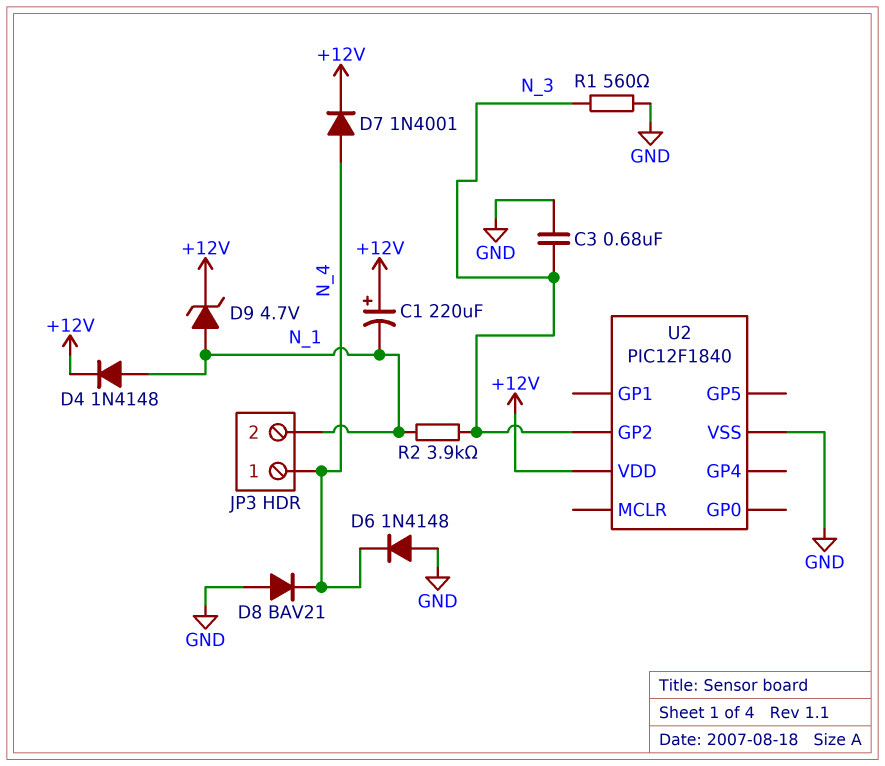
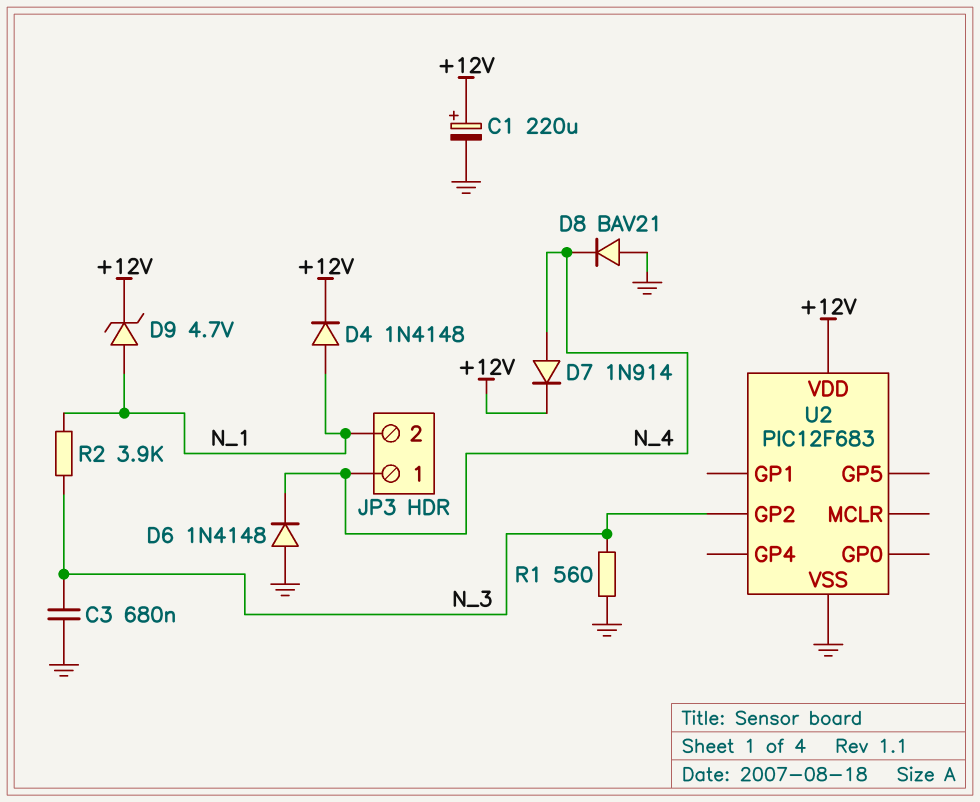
C1: 220uF (plus +12V, minus N_1) -> 220uF (plus +12V, minus GND)
D7: diode 1N4001 (A N_4, K +12V) -> diode 1N914 (A N_4, K +12V)
U2: PIC12F1840 -> PIC12F683

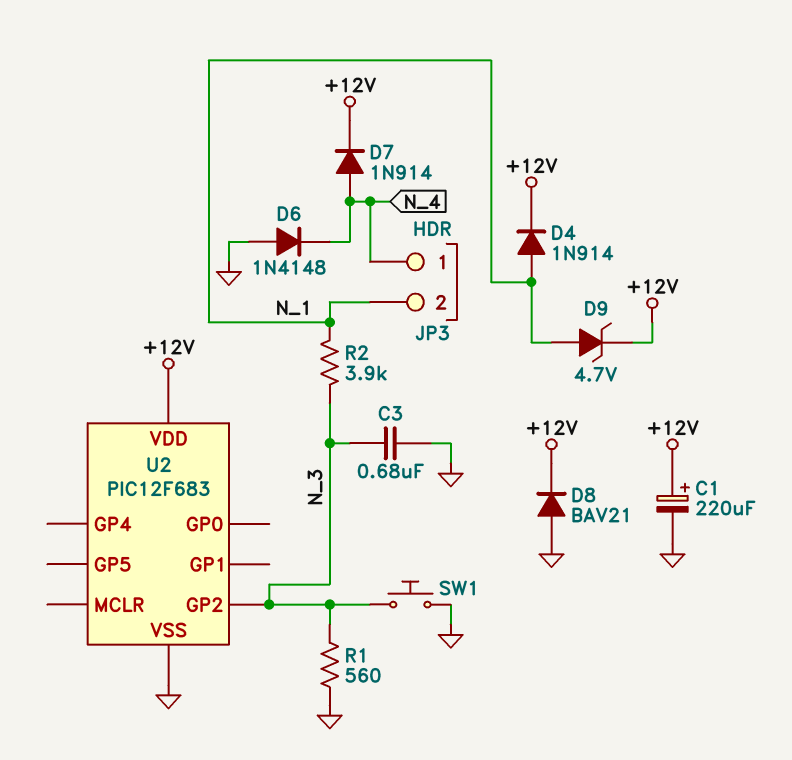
D4: diode 1N4148 (A N_1, K +12V) -> diode 1N914 (A N_1, K +12V)
D8: diode BAV21 (A GND, K N_4) -> diode BAV21 (A GND, K +12V)
SW1: none -> button (GND, N_3)

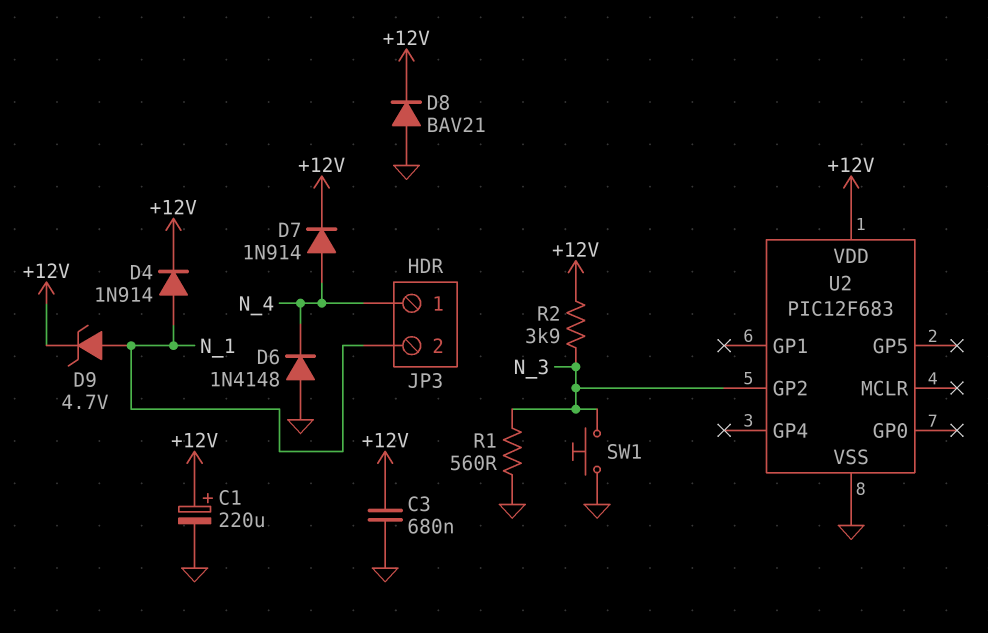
C3: 680nF (GND, N_3) -> 680nF (+12V, GND)
R2: 3.9k (N_1, N_3) -> 3.9k (+12V, N_3)

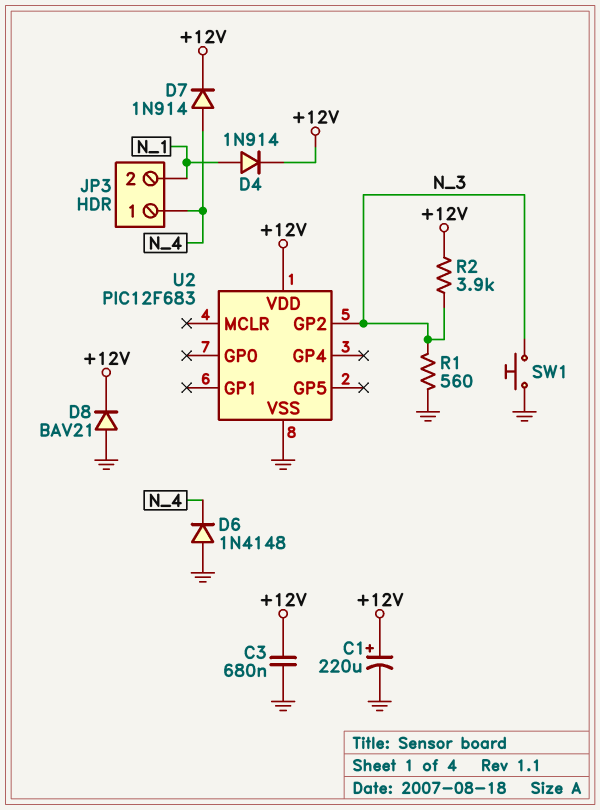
D9: zener 4.7V (A N_1, K +12V) -> none

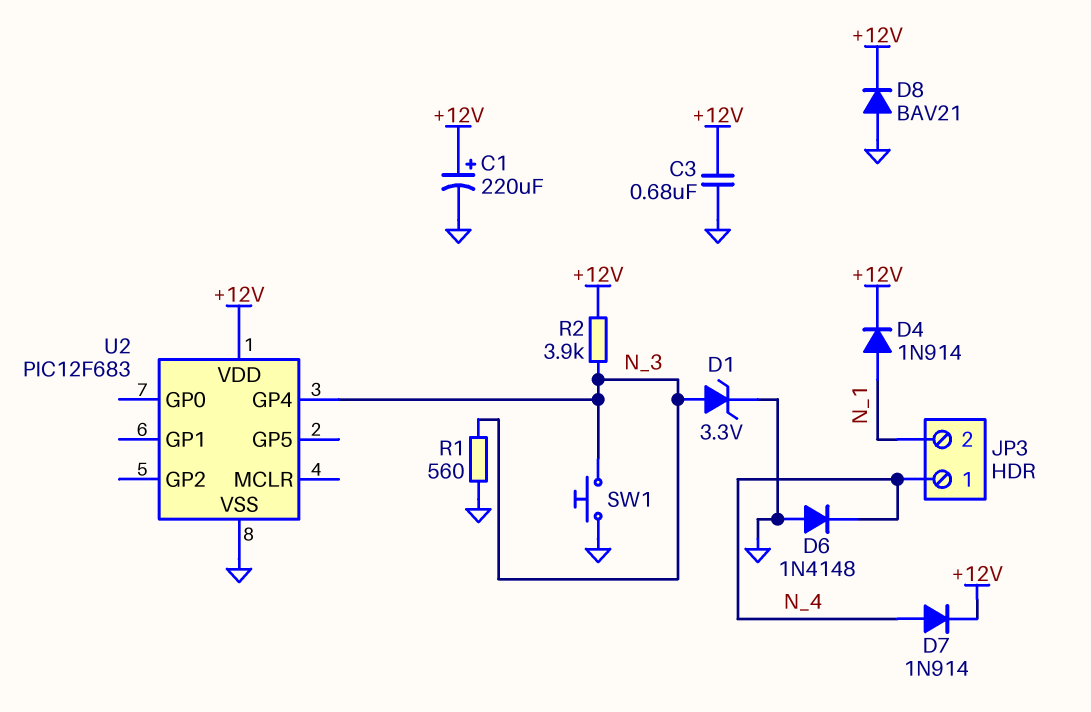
D1: none -> zener 3.3V (A N_3, K GND)
U2 pin GP2: N_3 -> none
U2 pin GP4: none -> N_3

